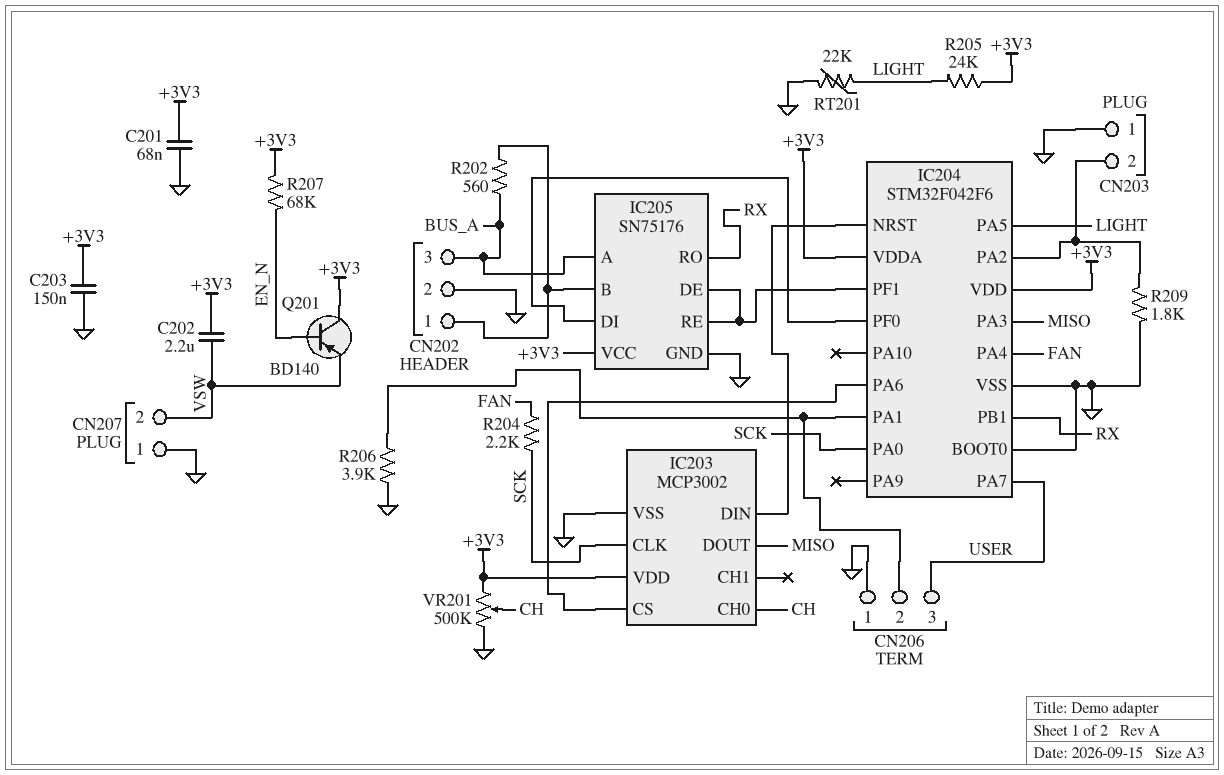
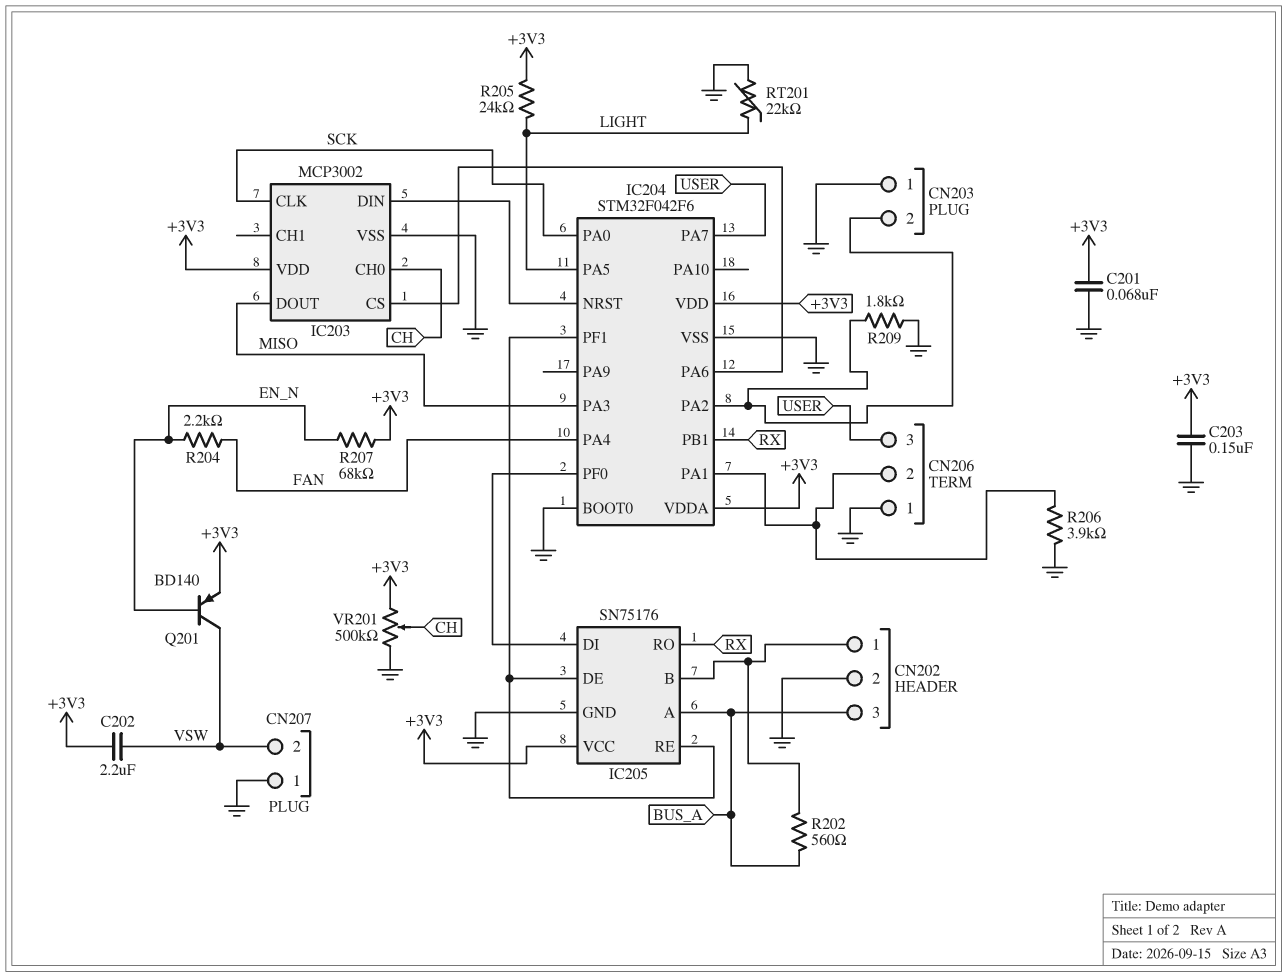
Q201: PNP BD140 (B EN_N, C +3V3, E VSW) -> PNP BD140 (B EN_N, C VSW, E +3V3)
R204: 2.2k (FAN, SCK) -> 2.2k (EN_N, FAN)

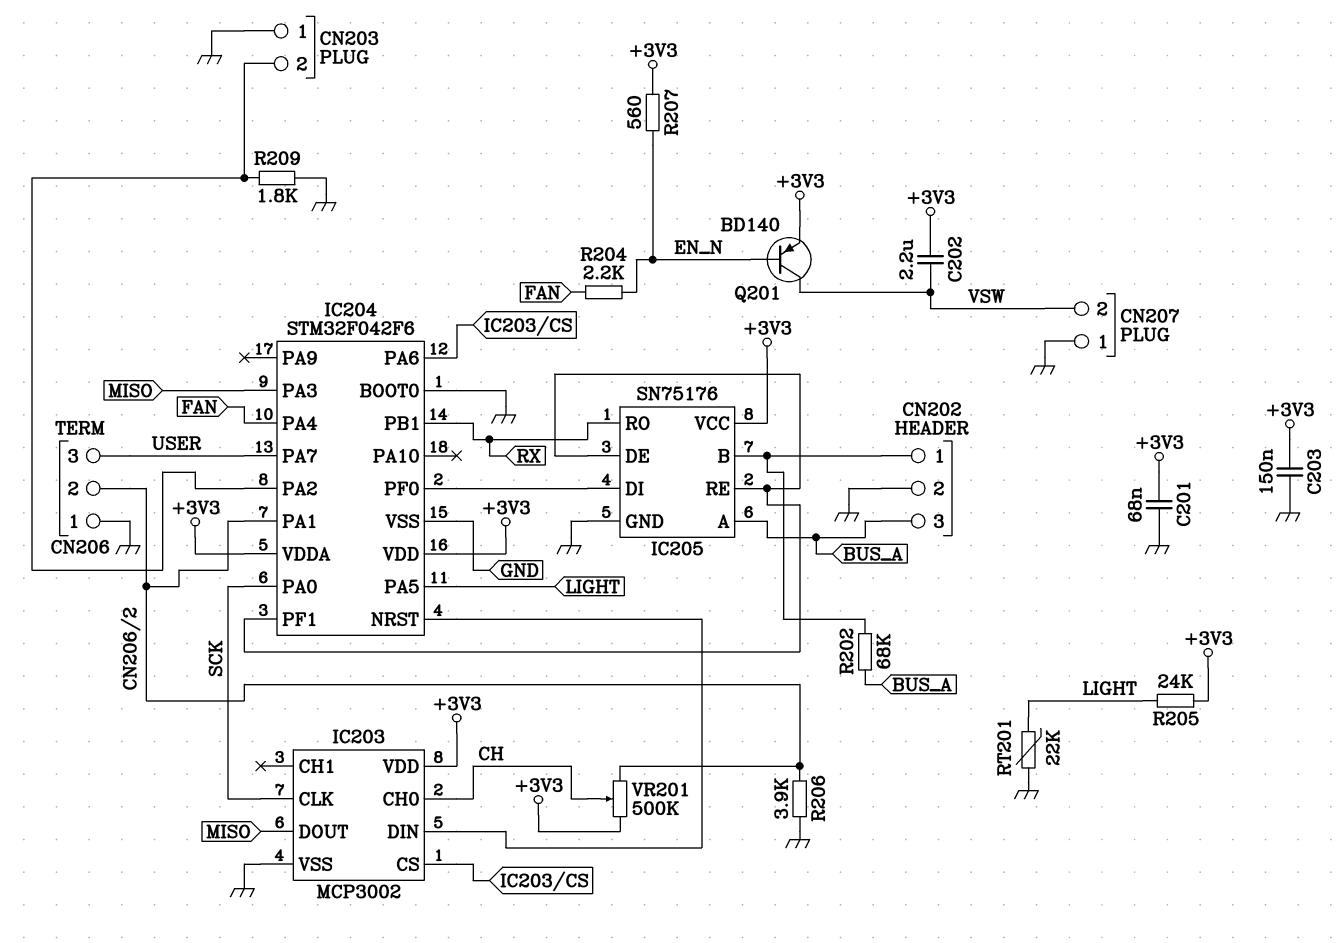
R202: 560 (BUS_A, CN202/1) -> 68k (BUS_A, CN202/1)
R207: 68k (+3V3, EN_N) -> 560 (+3V3, EN_N)
VR201: 500k (+3V3, GND, wiper CH) -> 500k (+3V3, CN206/2, wiper CH)

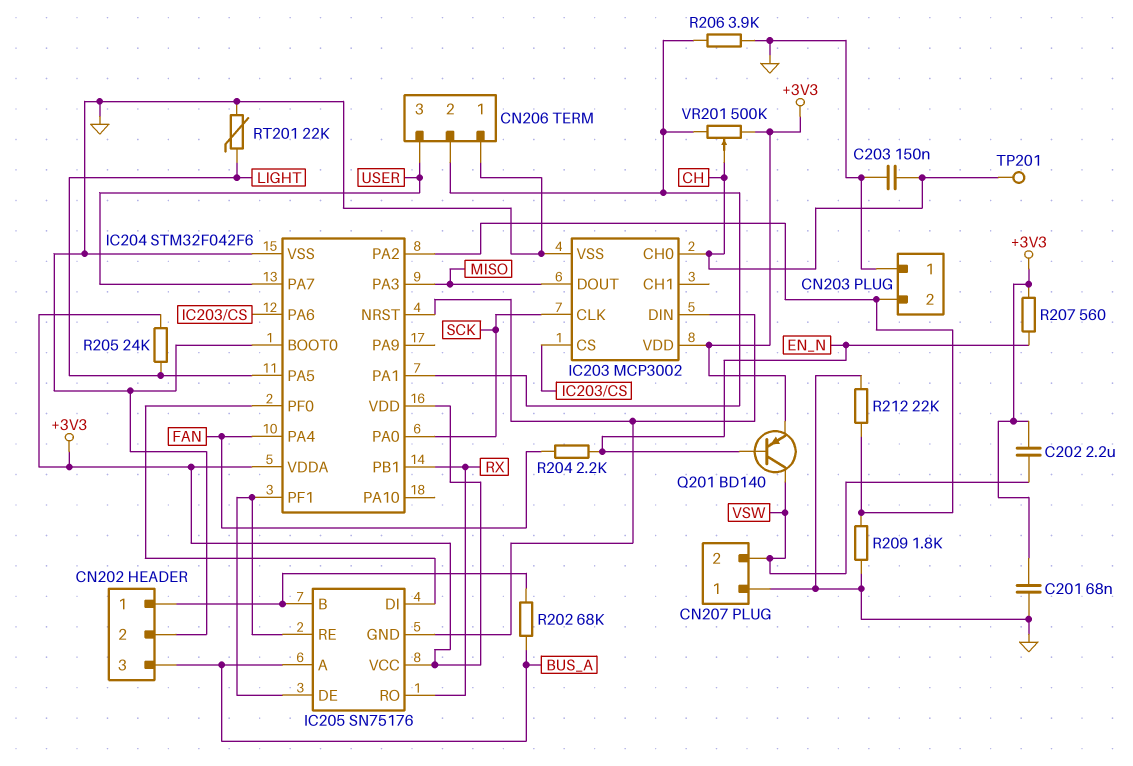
C203: 150nF (+3V3, GND) -> 150nF (CH, GND)
IC205 pin GND: GND -> IC203/DIN
R212: none -> 22k (CN203/2, GND)
TP201: none -> test point (CH)

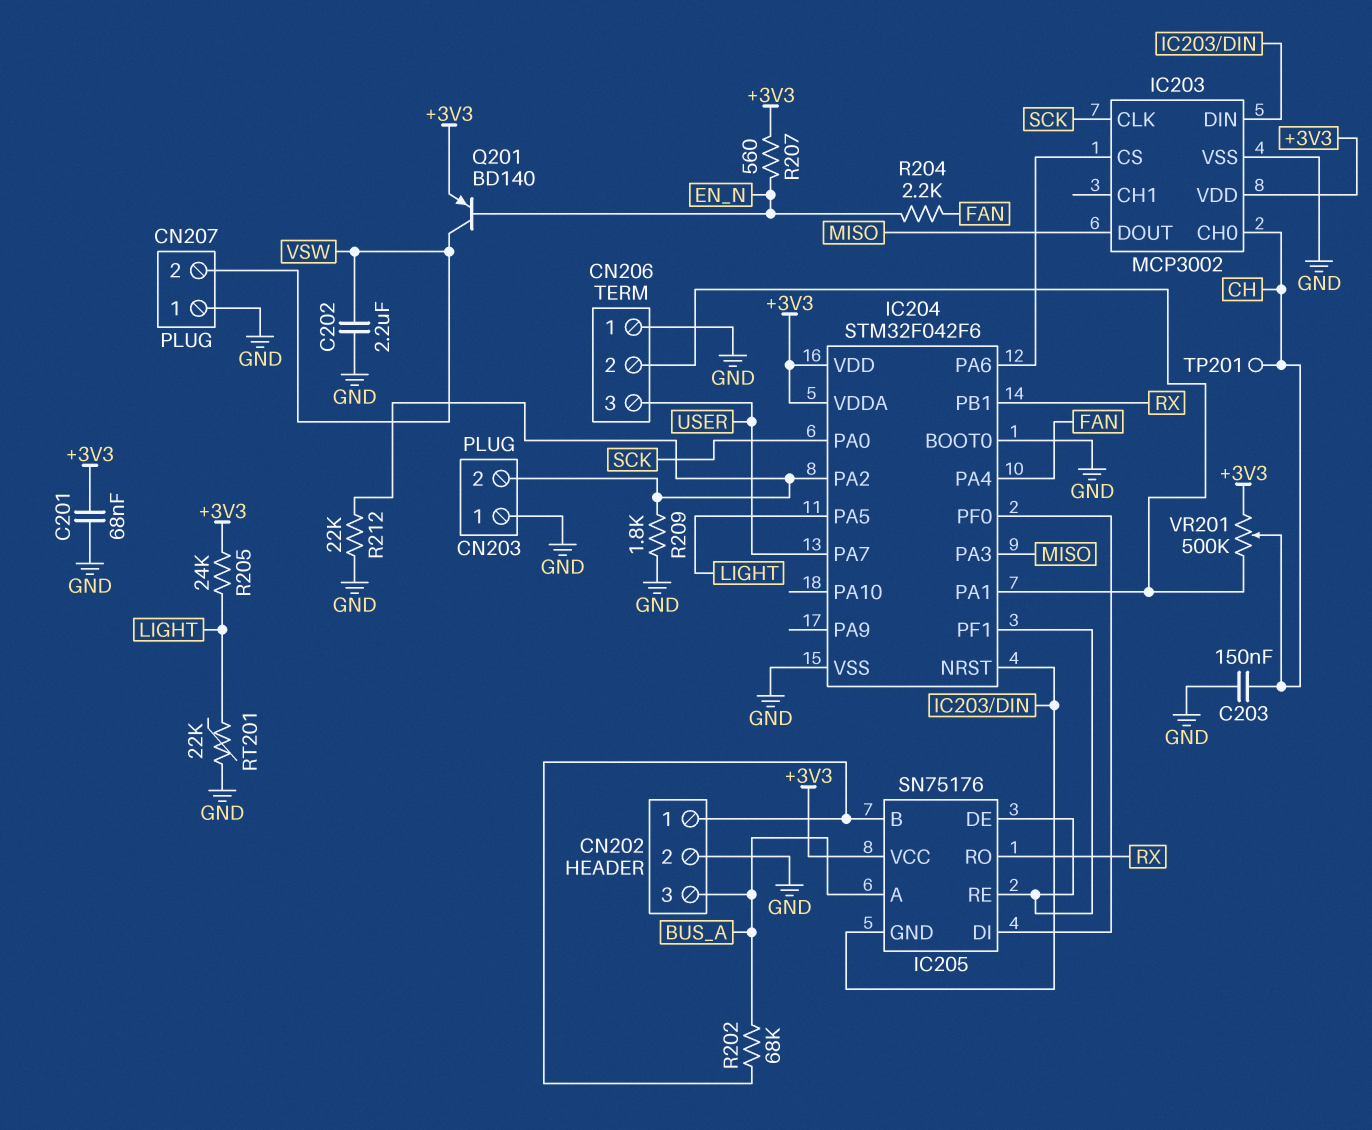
C202: 2.2uF (+3V3, VSW) -> 2.2uF (GND, VSW)
R206: 3.9k (CN206/2, GND) -> none

